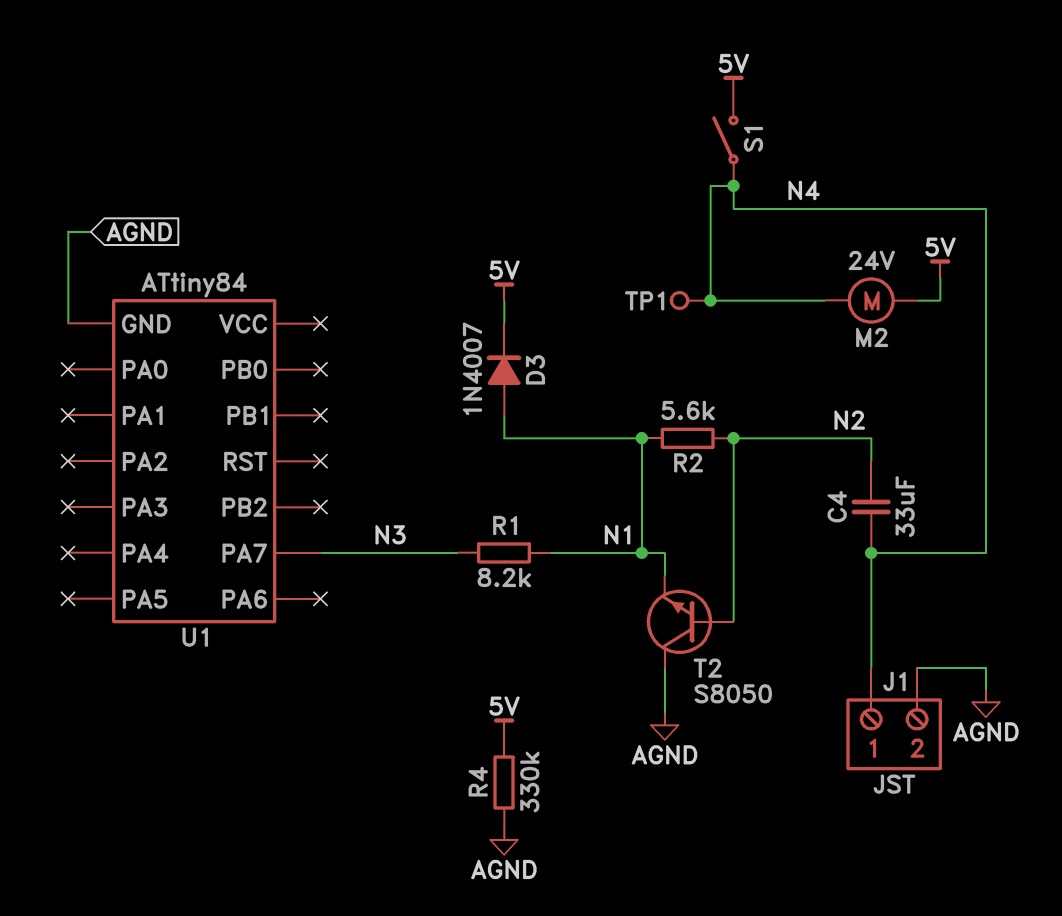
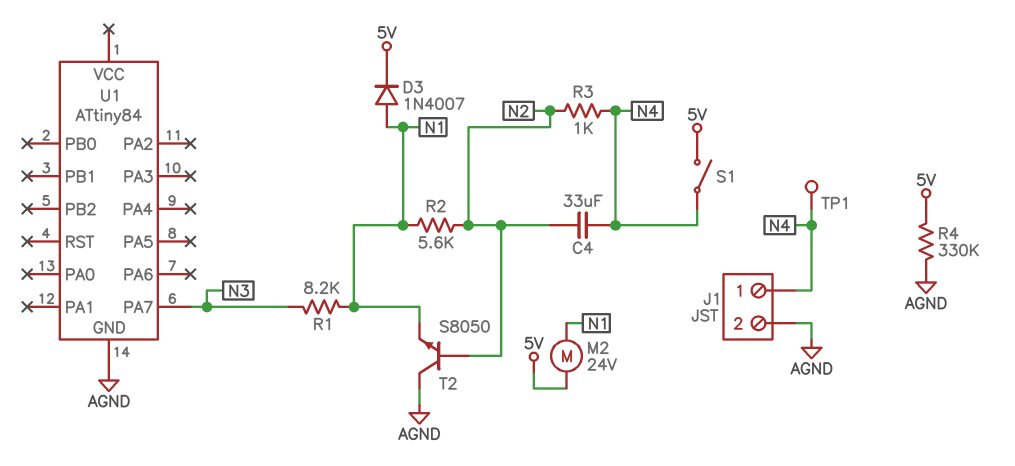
M2: motor 24V (5V, N4) -> motor 24V (5V, N1)
R3: none -> 1k (N2, N4)

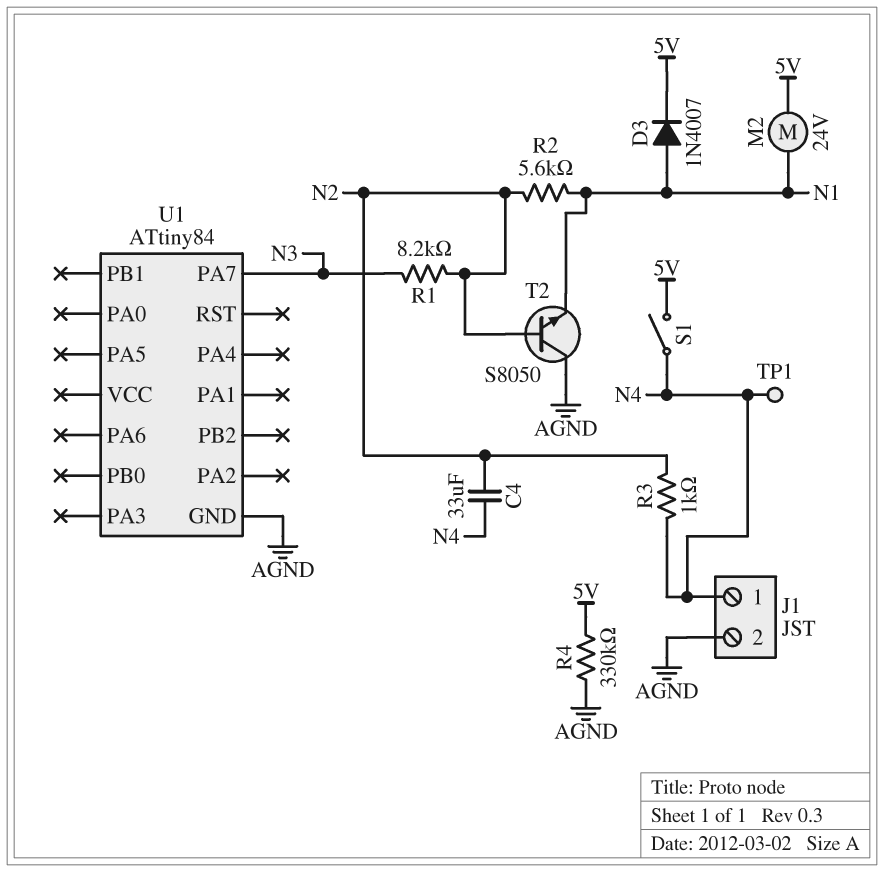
R1: 8.2k (N1, N3) -> 8.2k (N2, N3)

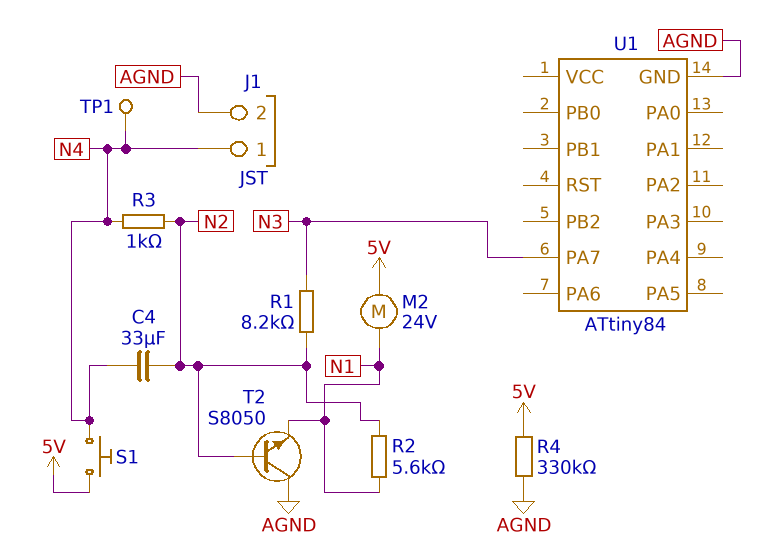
D3: diode 1N4007 (A N1, K 5V) -> none
S1: switch (5V, N4) -> button (5V, N4)

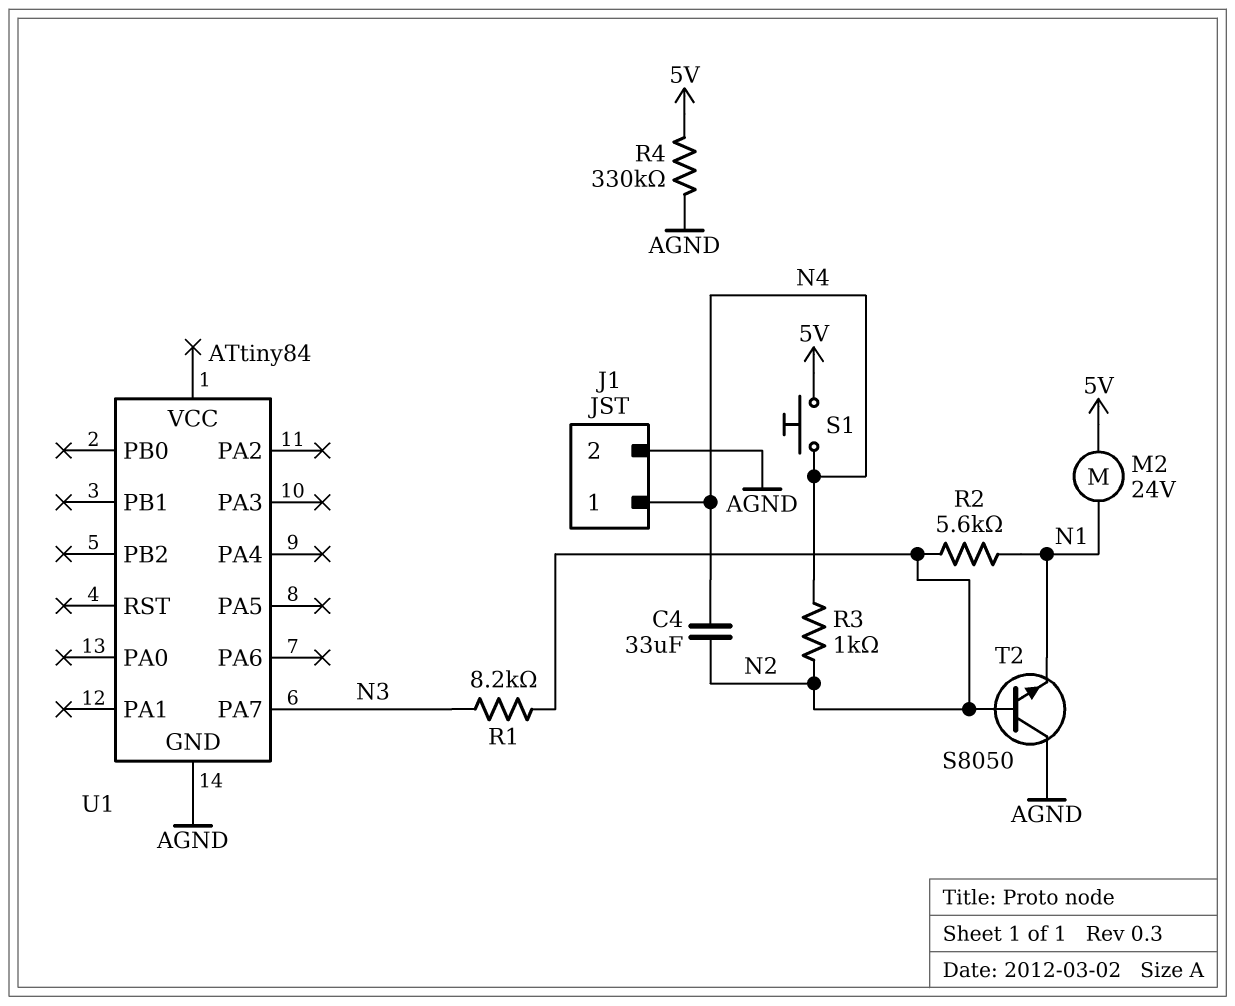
TP1: test point (N4) -> none

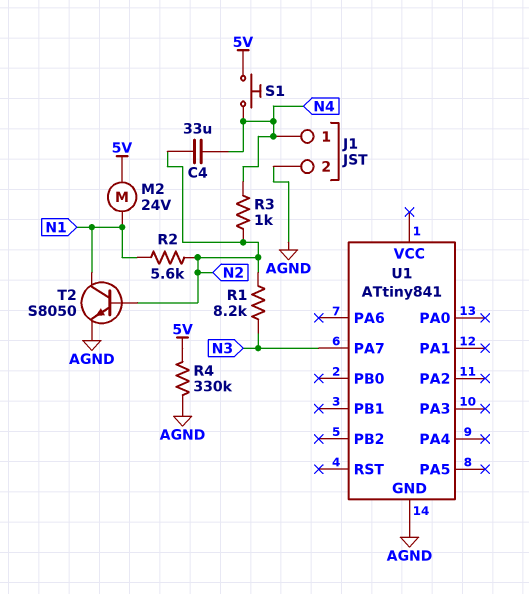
T2: NPN S8050 (B N2, C AGND, E N1) -> NPN S8050 (B N2, C N1, E AGND)
U1: ATtiny84 -> ATtiny841

